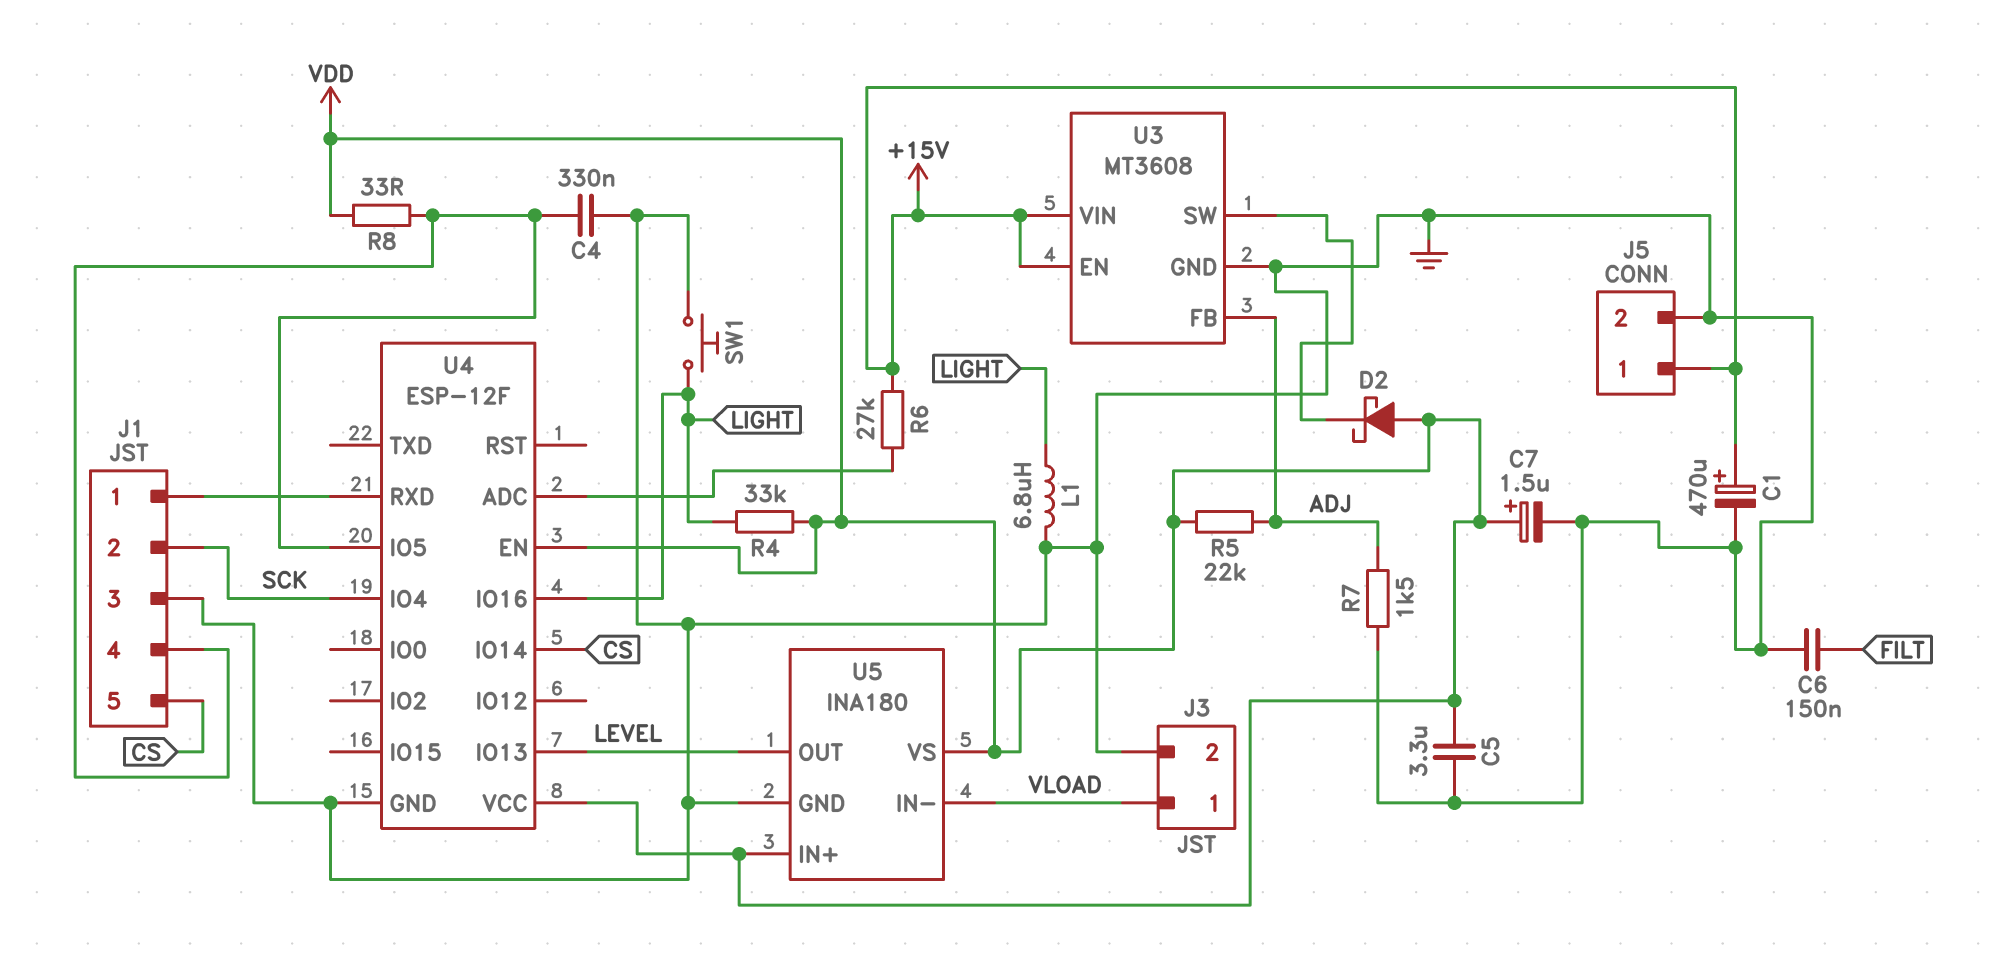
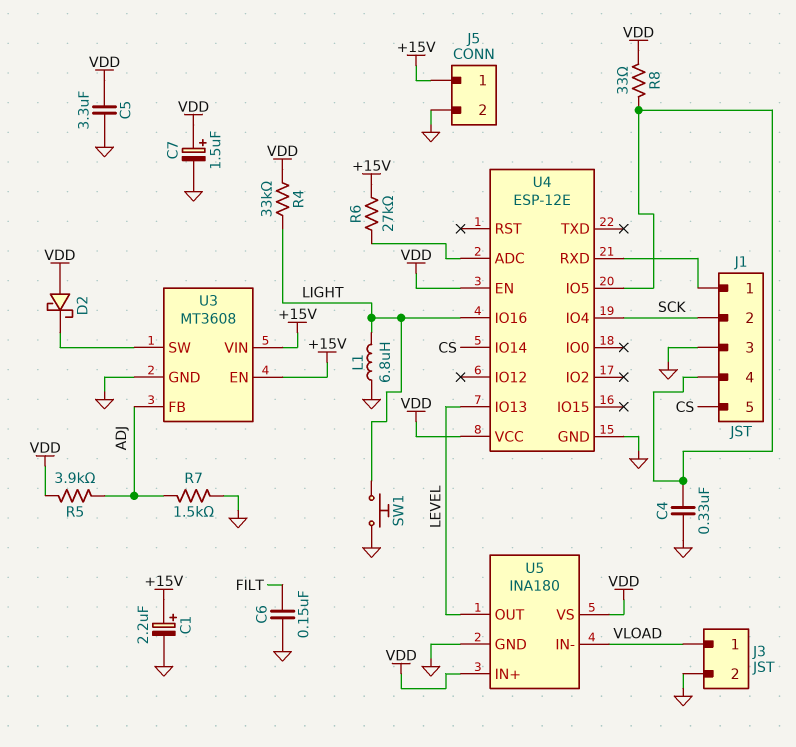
C1: 470uF (plus +15V, minus GND) -> 2.2uF (plus +15V, minus GND)
R5: 22k (ADJ, VDD) -> 3.9k (ADJ, VDD)
U4: ESP-12F -> ESP-12E

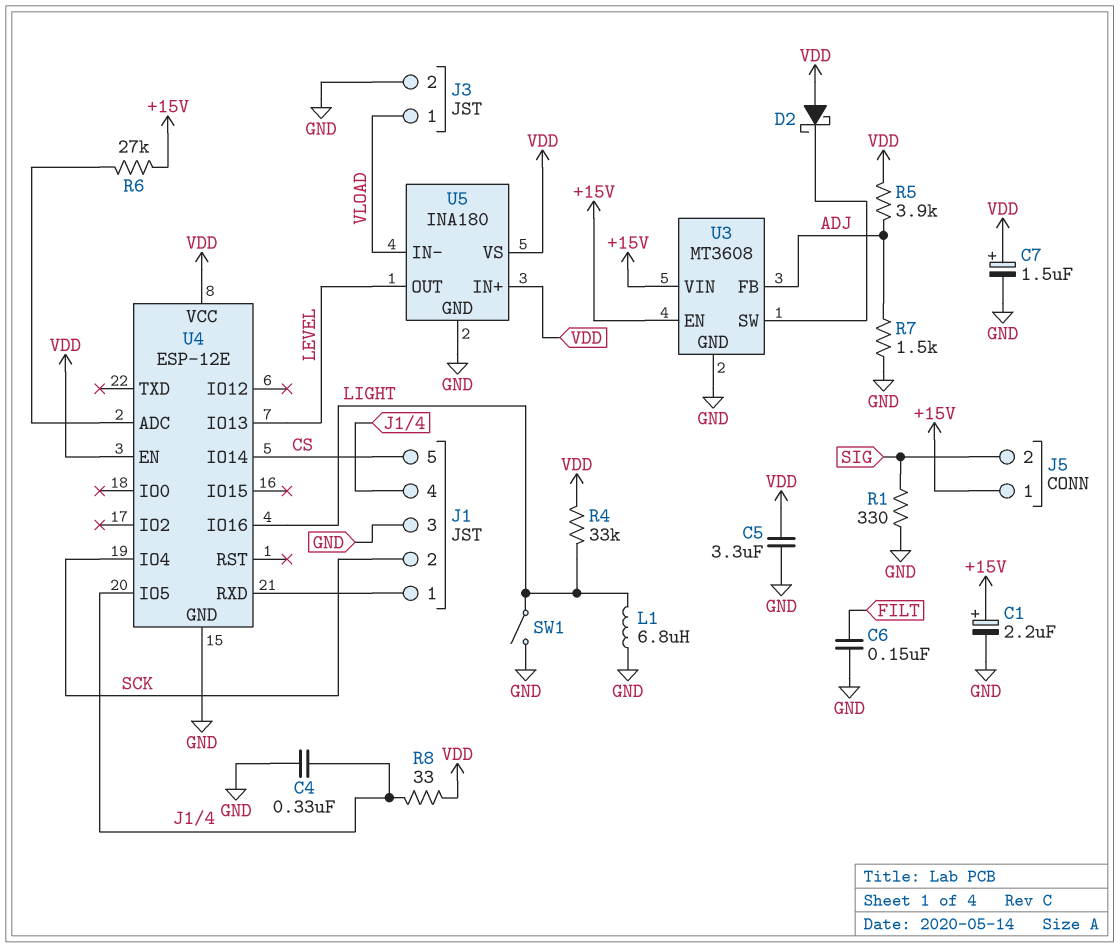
J5 pin 2: GND -> SIG
R1: none -> 330 (GND, SIG)
SW1: button (GND, LIGHT) -> switch (GND, LIGHT)

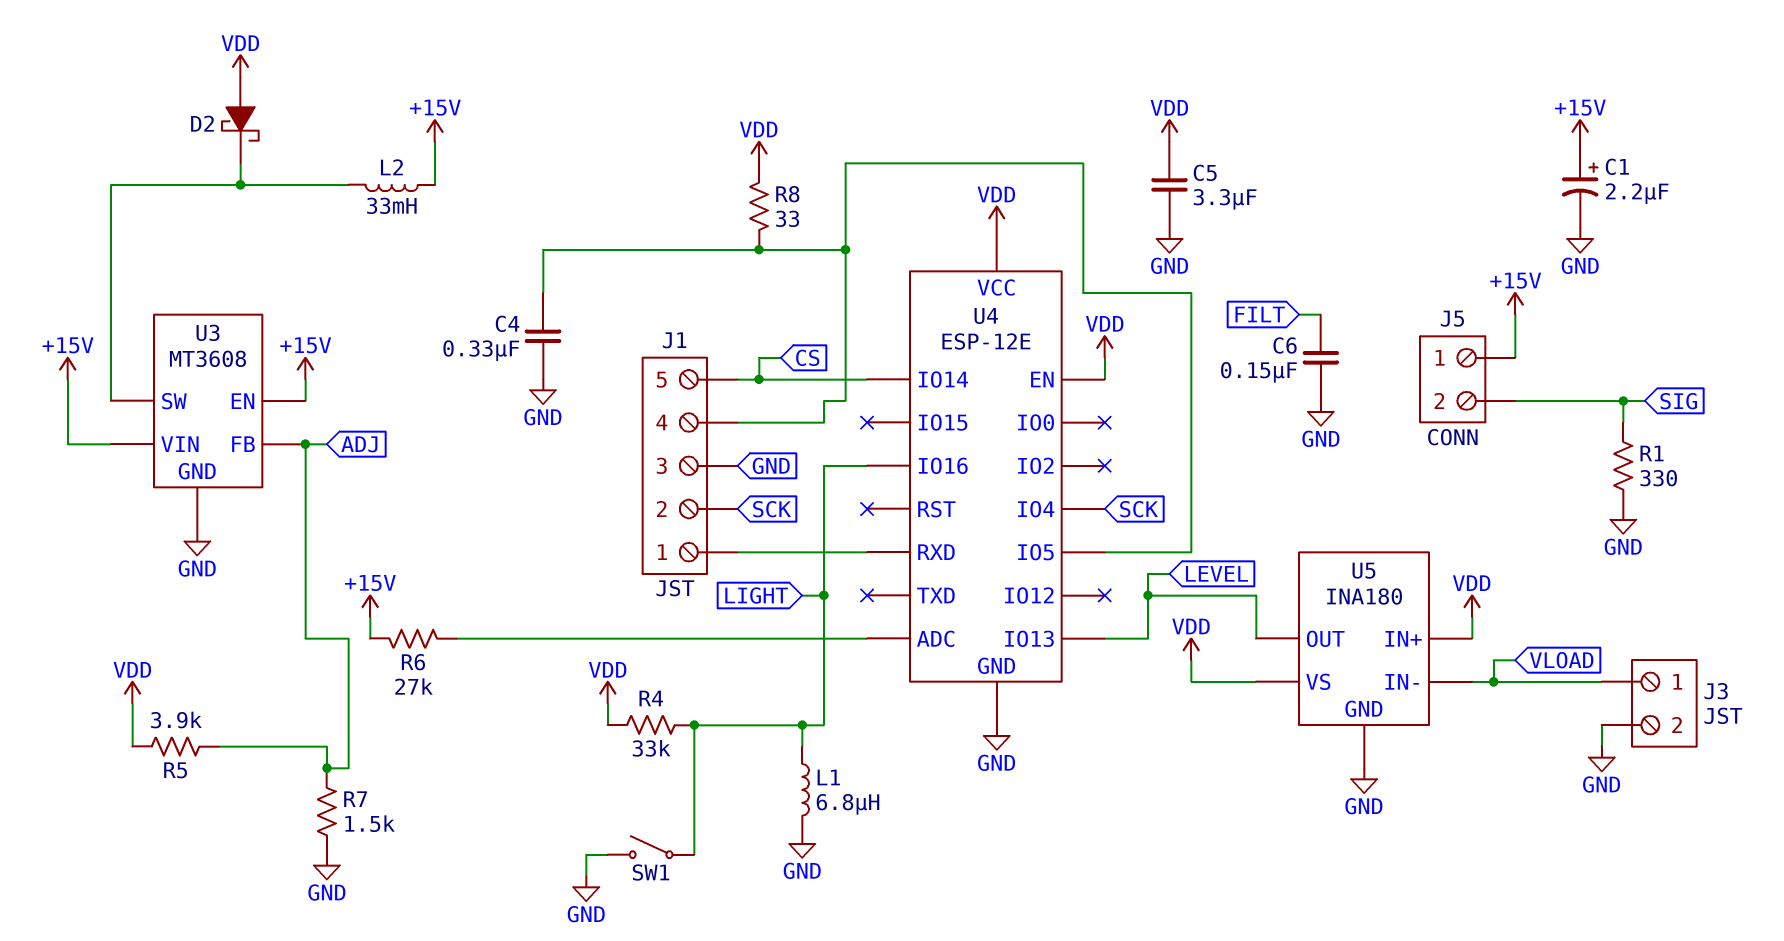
C7: 1.5uF (plus VDD, minus GND) -> none
L2: none -> 33mH (+15V, U3/SW)

